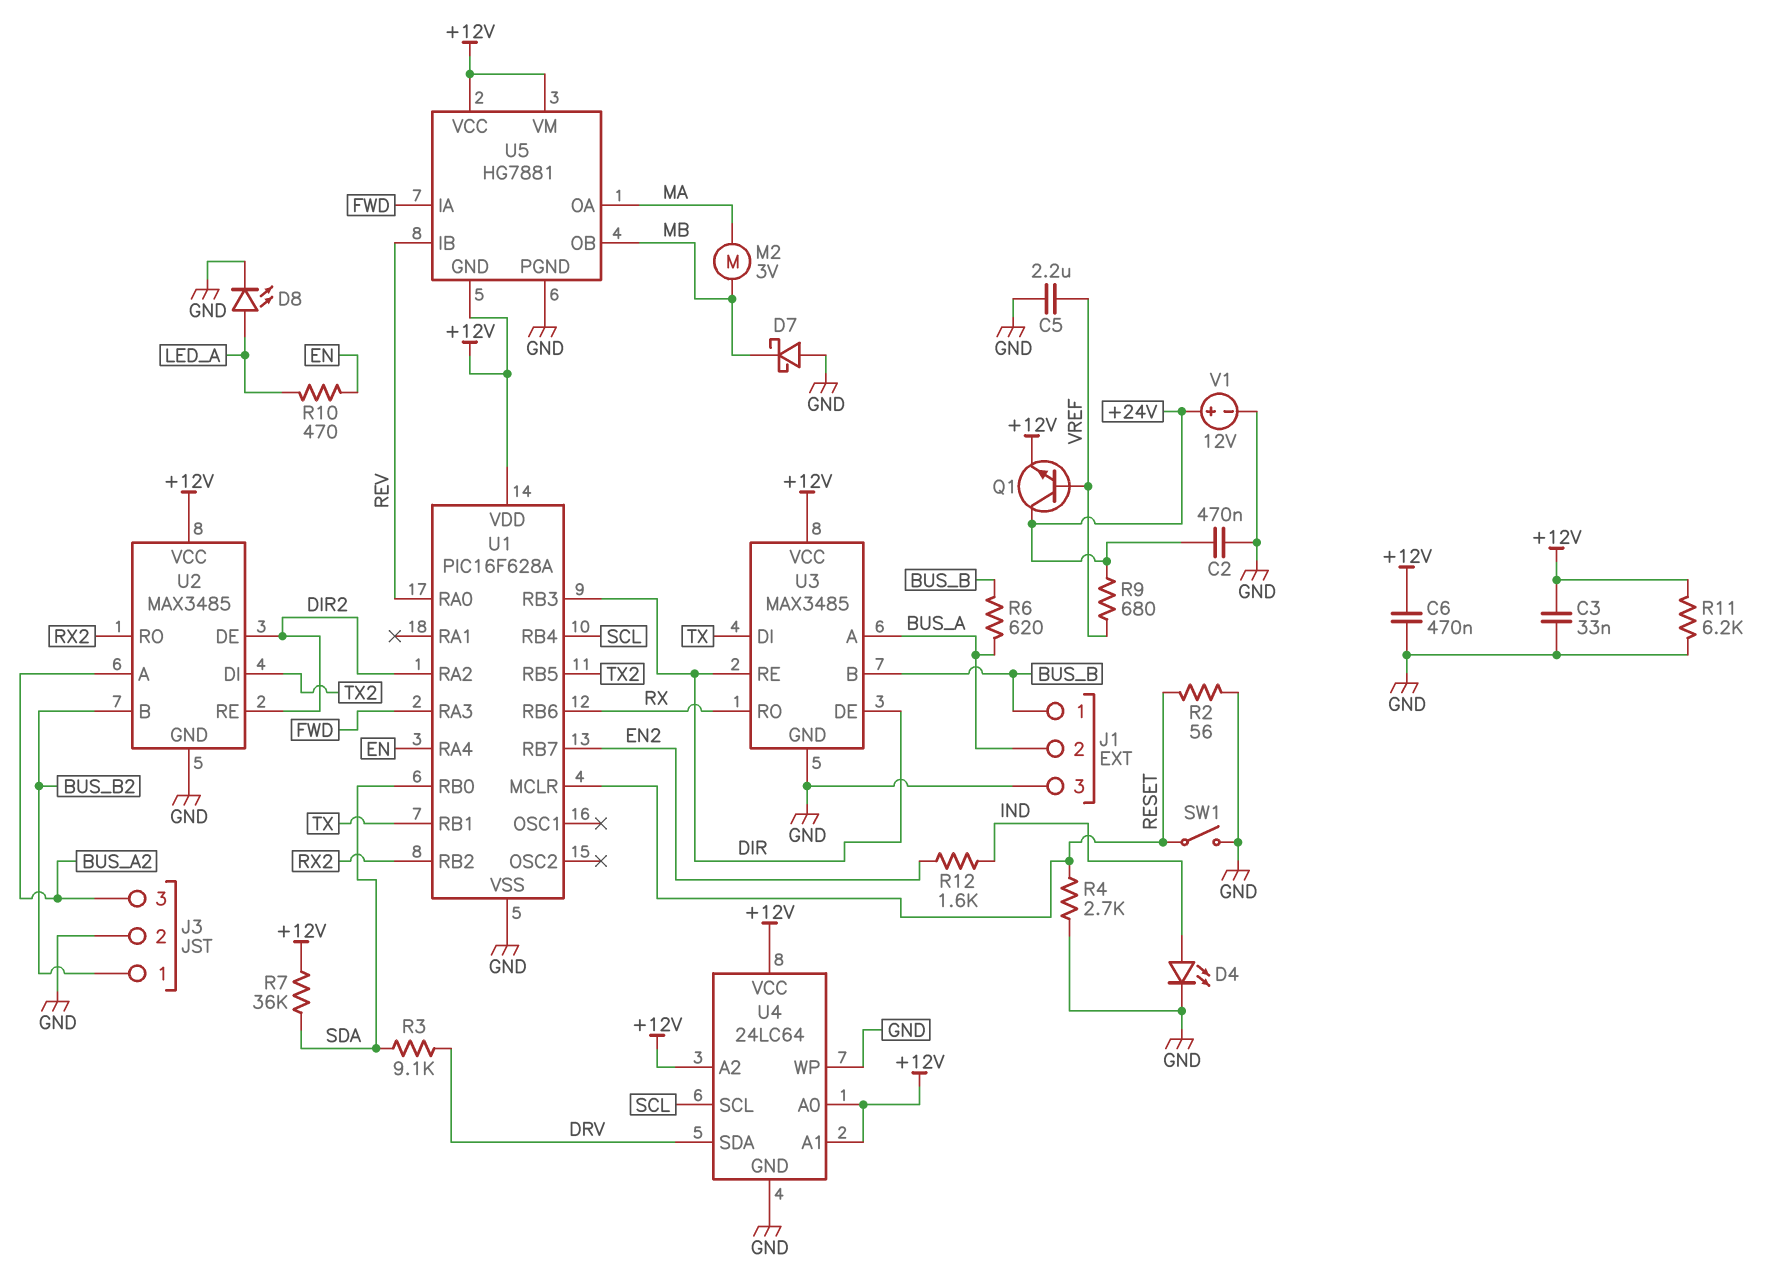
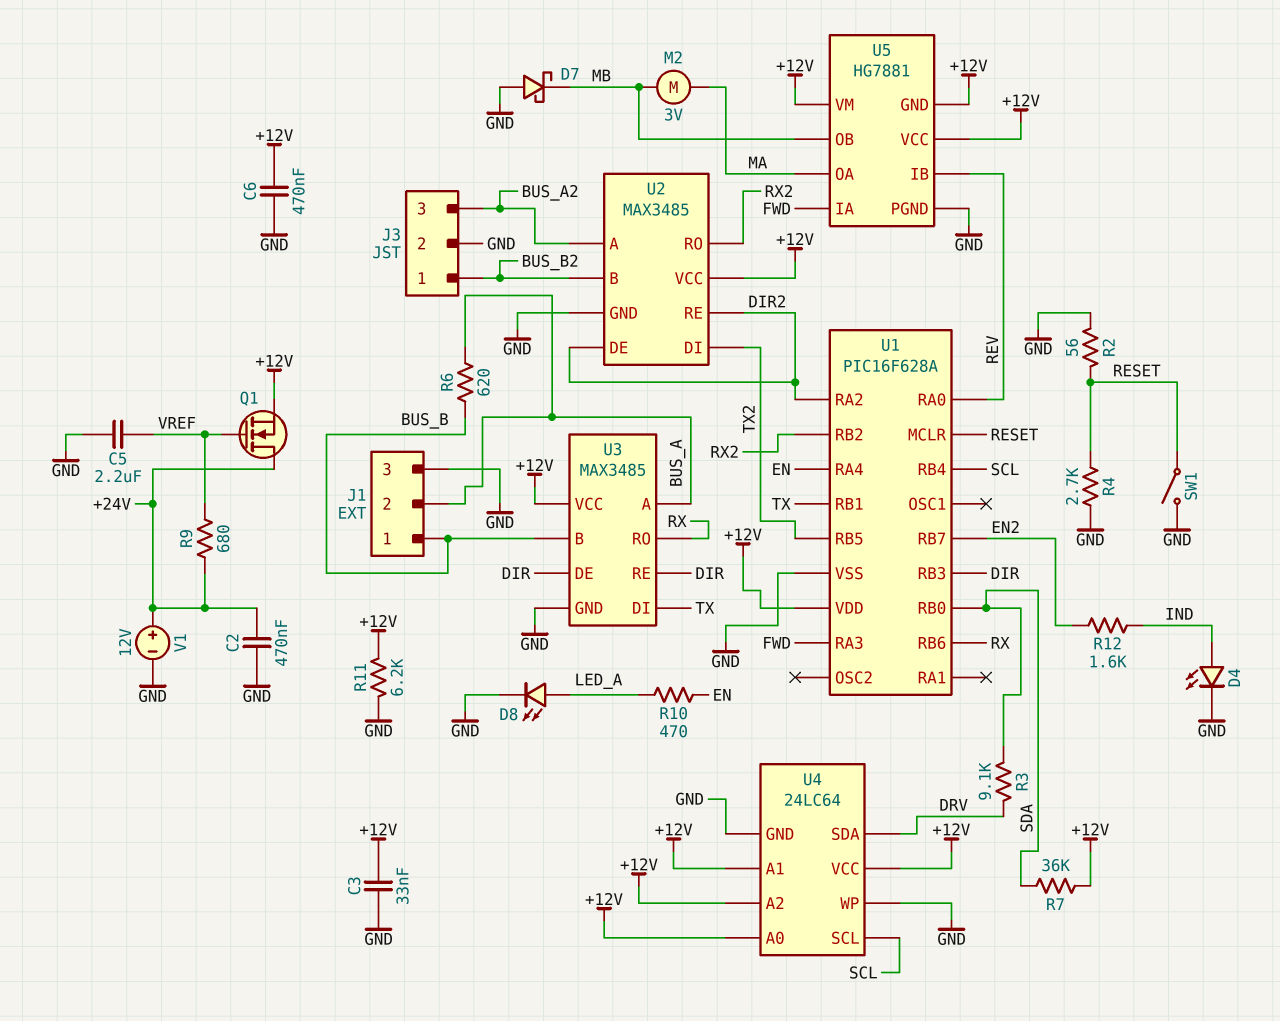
Q1: NPN (B VREF, C +24V, E +12V) -> NMOS (G VREF, D +24V, S +12V)

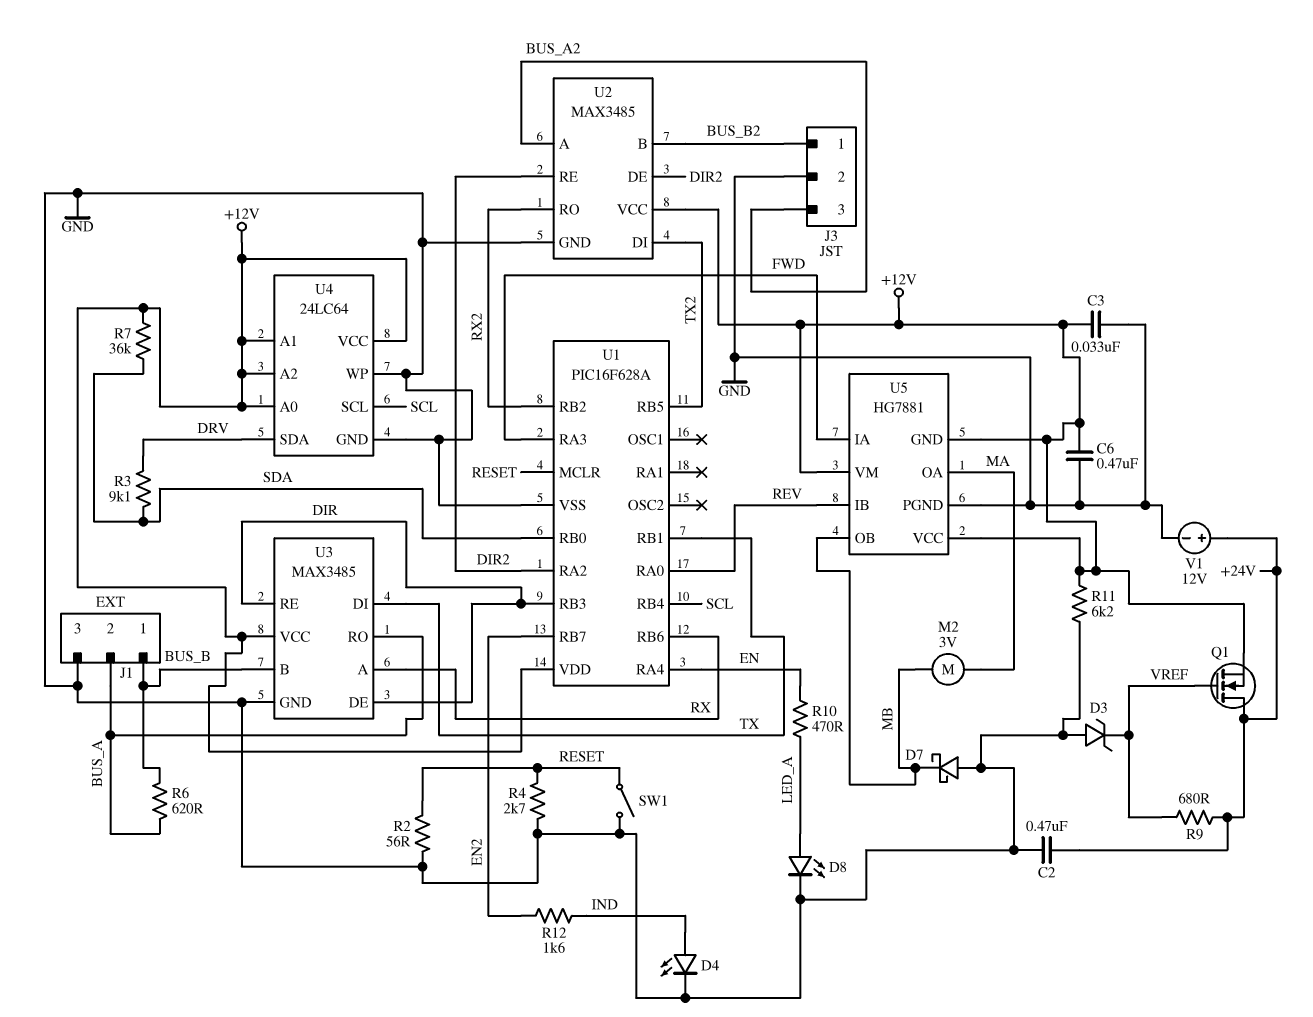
C5: 2.2uF (GND, VREF) -> none
D3: none -> zener (A GND, K VREF)
U3 pin A: BUS_A -> RX
U3 pin RO: RX -> BUS_A

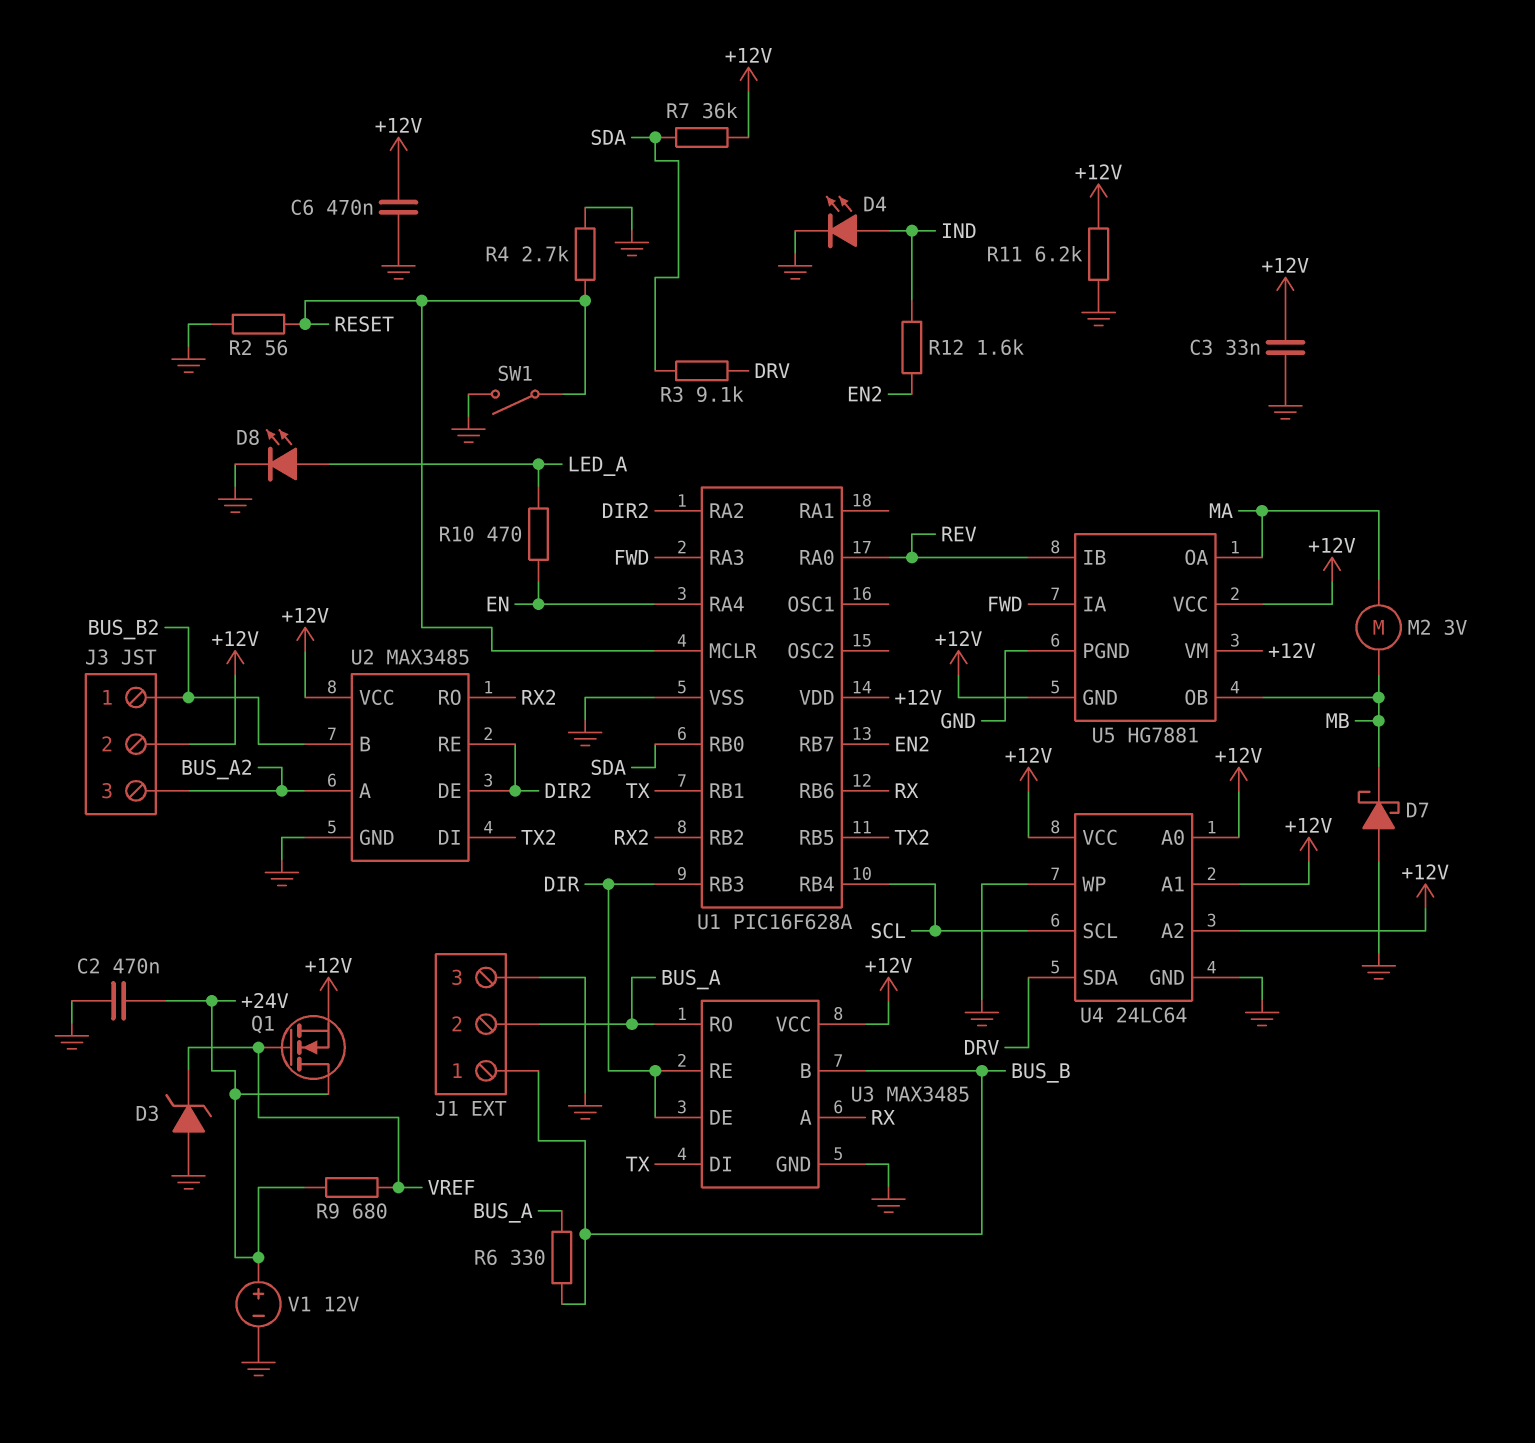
J3 pin 2: GND -> +12V
R6: 620 (BUS_A, BUS_B) -> 330 (BUS_A, BUS_B)

